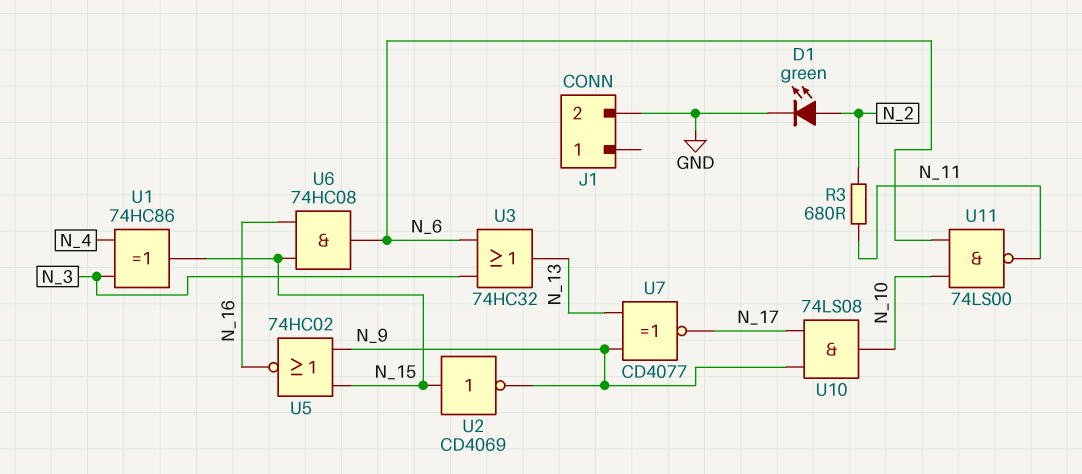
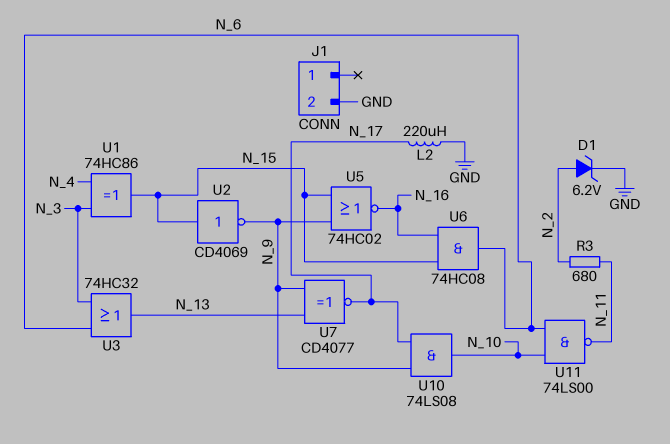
D1: LED green (A N_2, K GND) -> zener 6.2V (A N_2, K GND)
L2: none -> 220uH (GND, N_17)

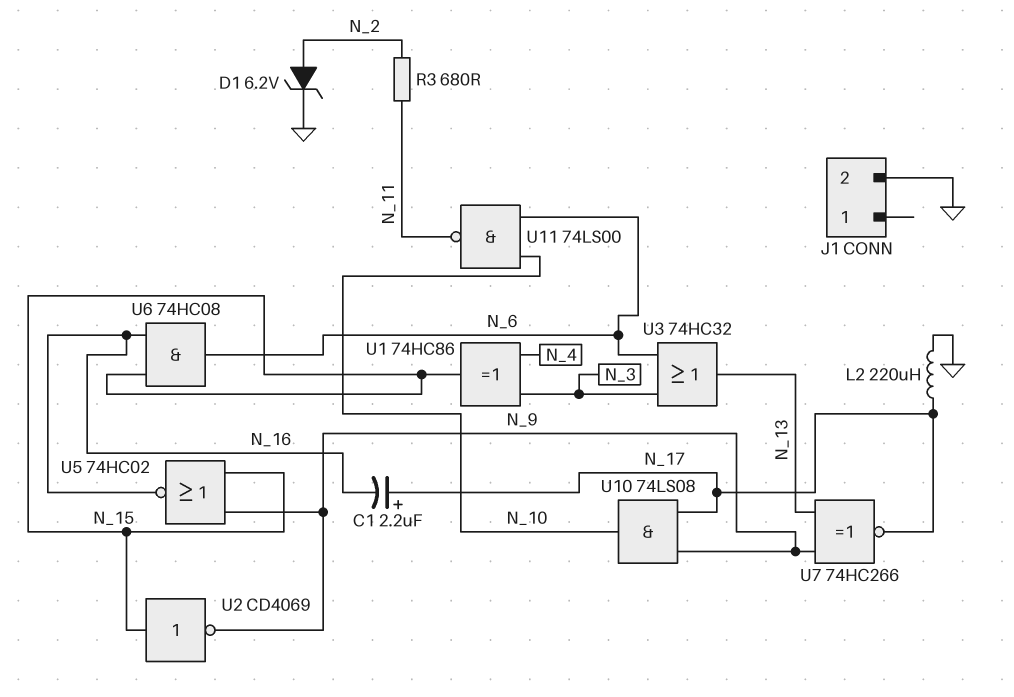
C1: none -> 2.2uF (plus N_17, minus N_16)
U7: XNOR CD4077 (in N_9, in N_13, out N_17) -> XNOR 74HC266 (in N_9, in N_13, out N_17)

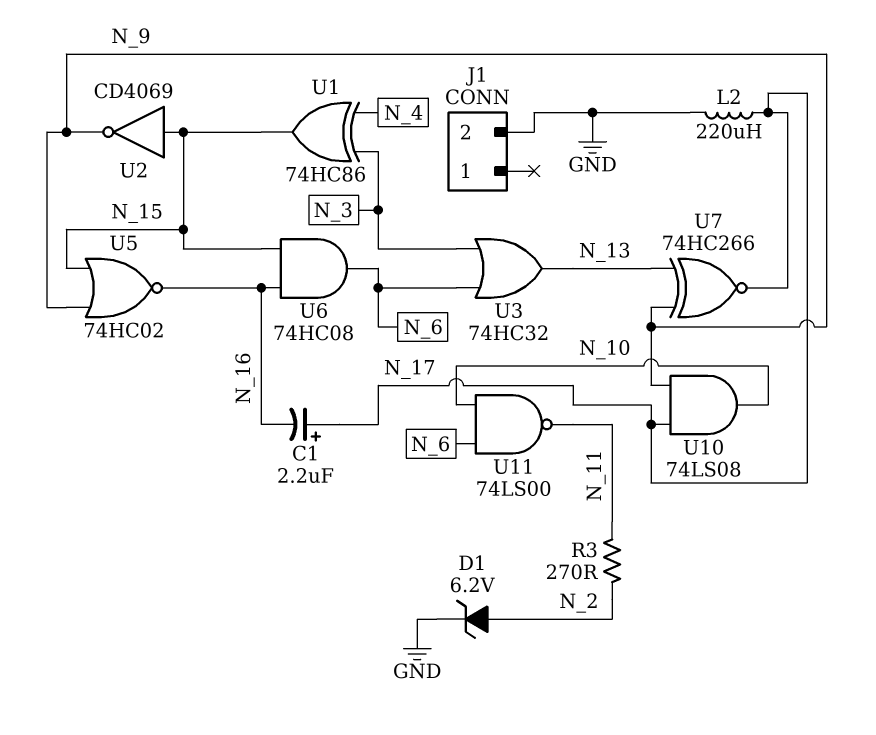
R3: 680 (N_2, N_11) -> 270 (N_2, N_11)

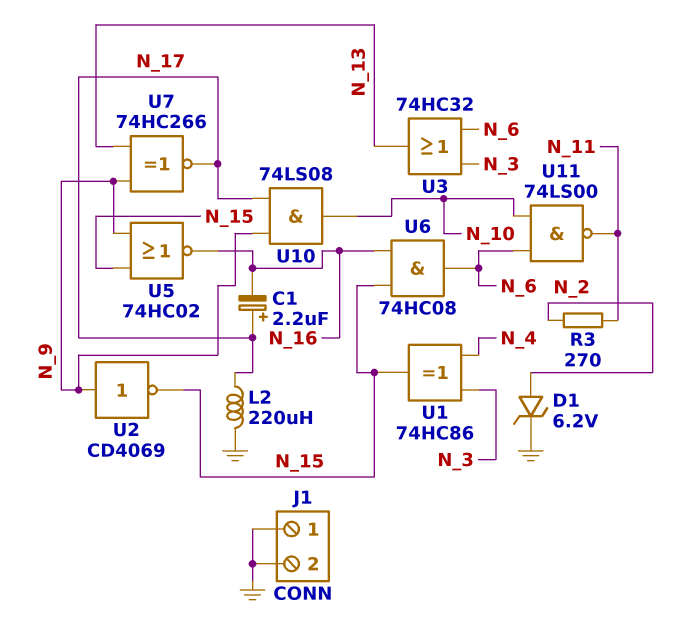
J1 pin 1: none -> GND
U2: NOT CD4069 (in N_15, out N_9) -> NOT CD4069 (in N_9, out N_15)

